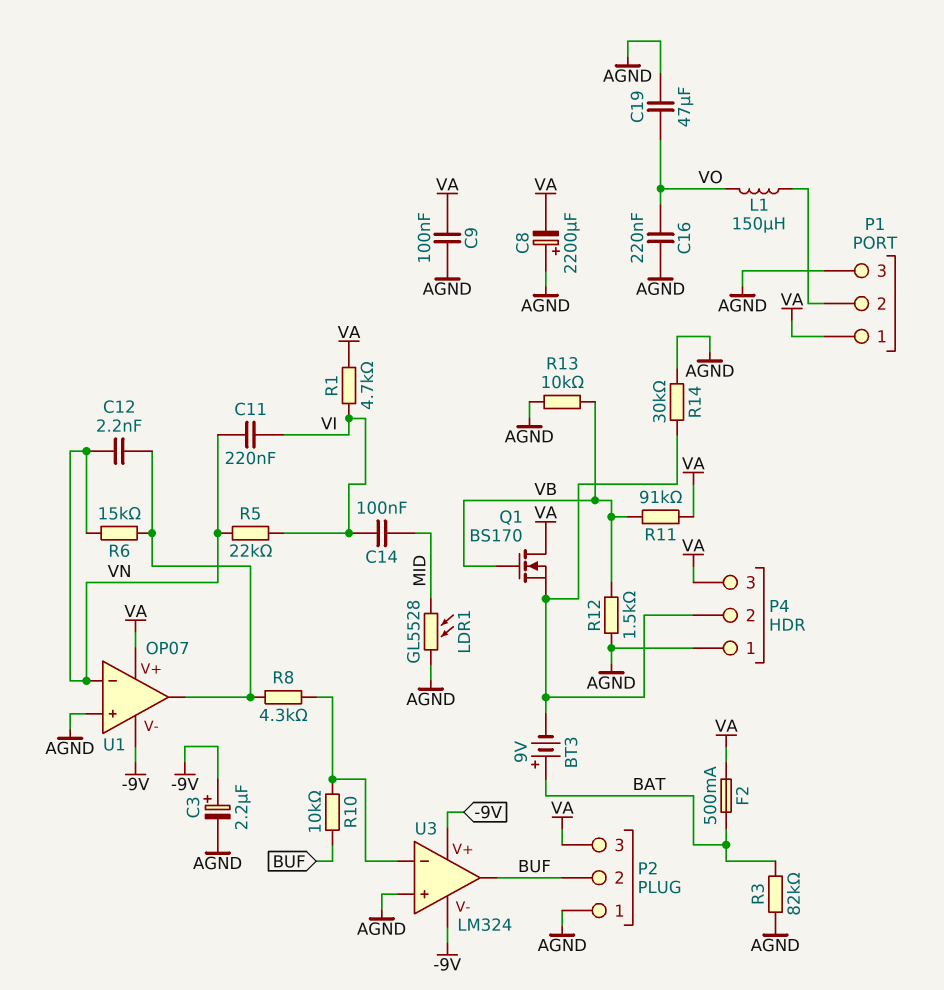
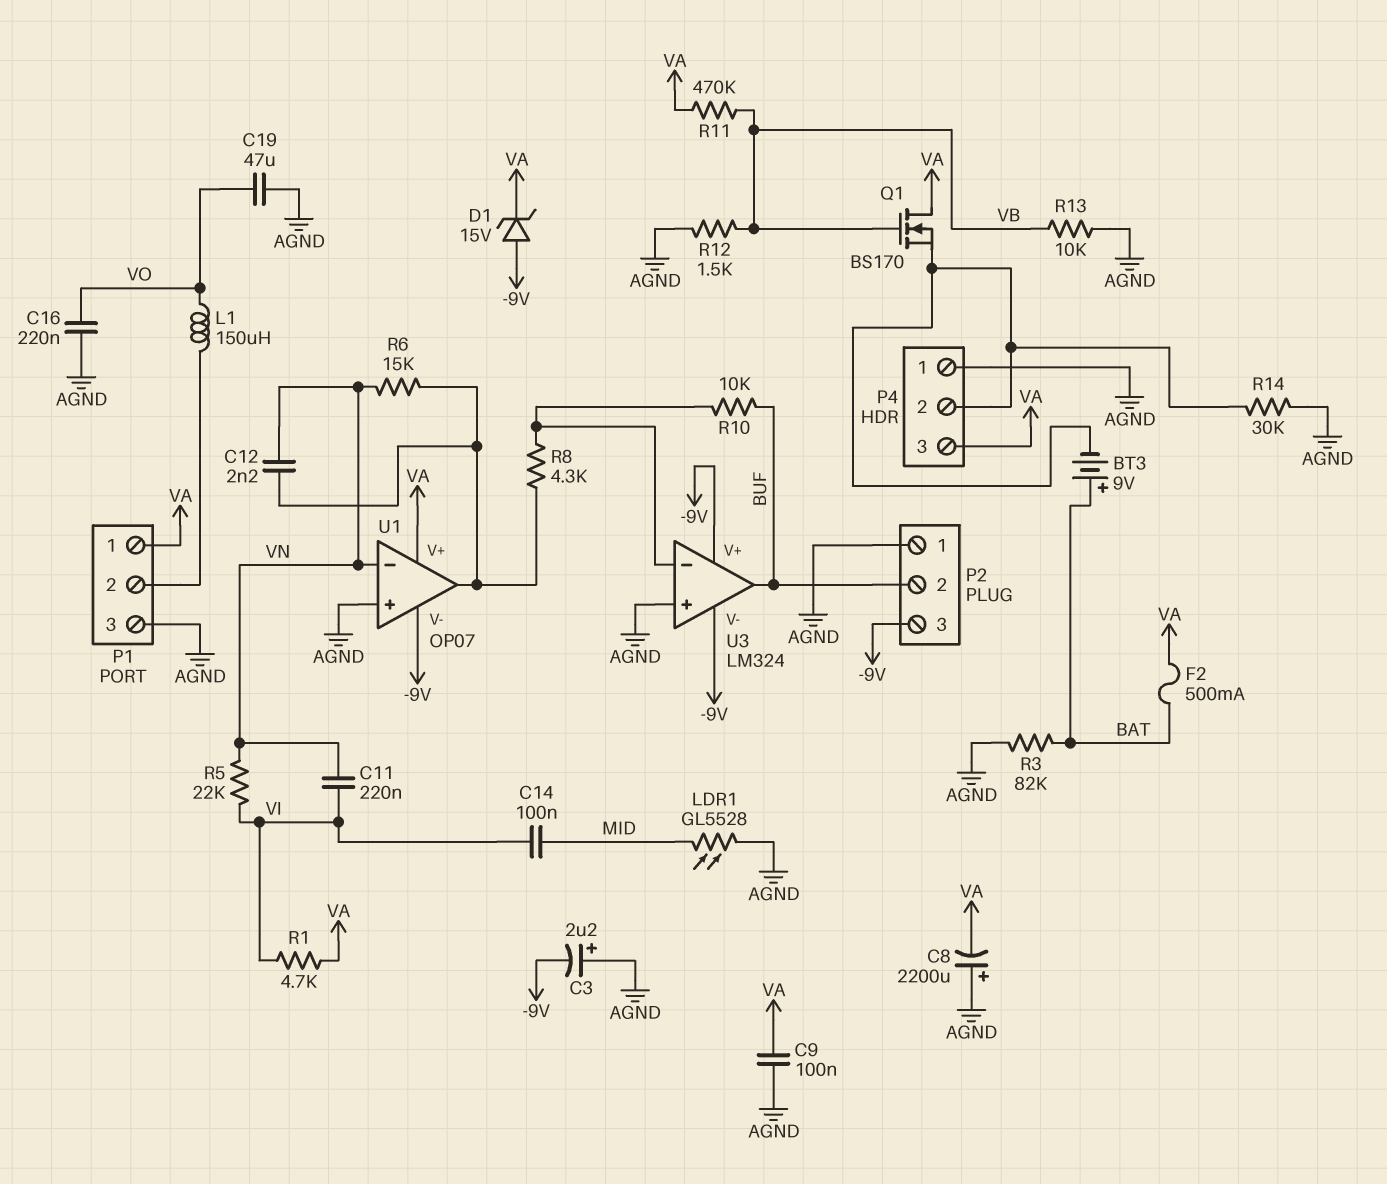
C3: 2.2uF (plus -9V, minus AGND) -> 2.2uF (plus AGND, minus -9V)
D1: none -> zener 15V (A -9V, K VA)
P2 pin 3: VA -> -9V
R11: 91k (VA, VB) -> 470k (VA, VB)

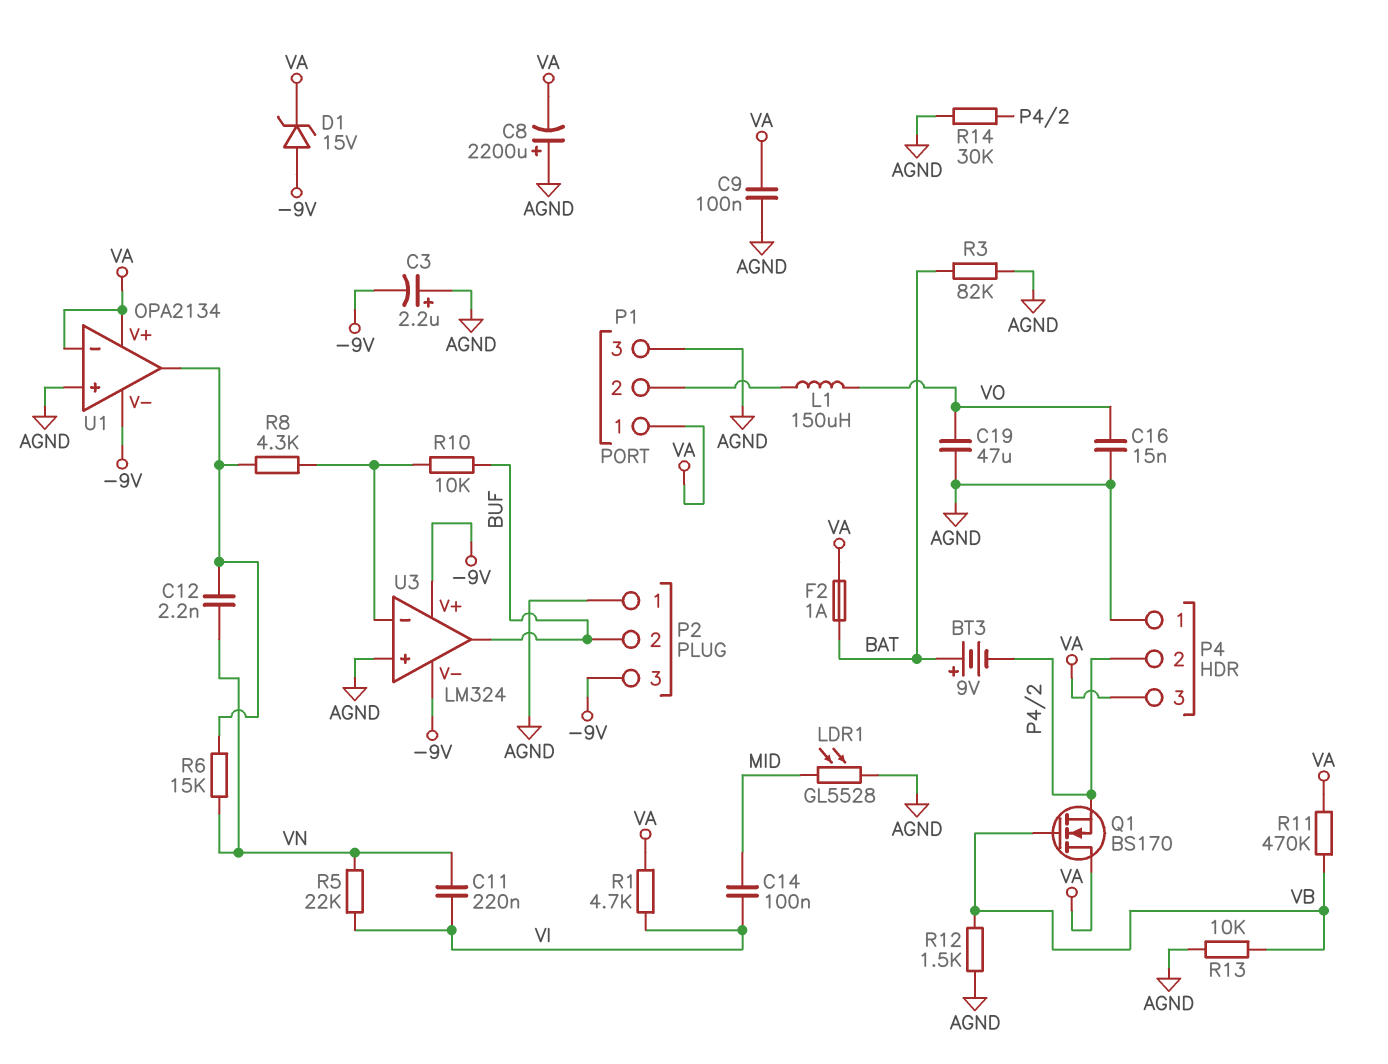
C16: 220nF (AGND, VO) -> 15nF (AGND, VO)
F2: 500mA (BAT, VA) -> 1A (BAT, VA)
U1: OP07 -> OPA2134
U1 pin in-: VN -> VA

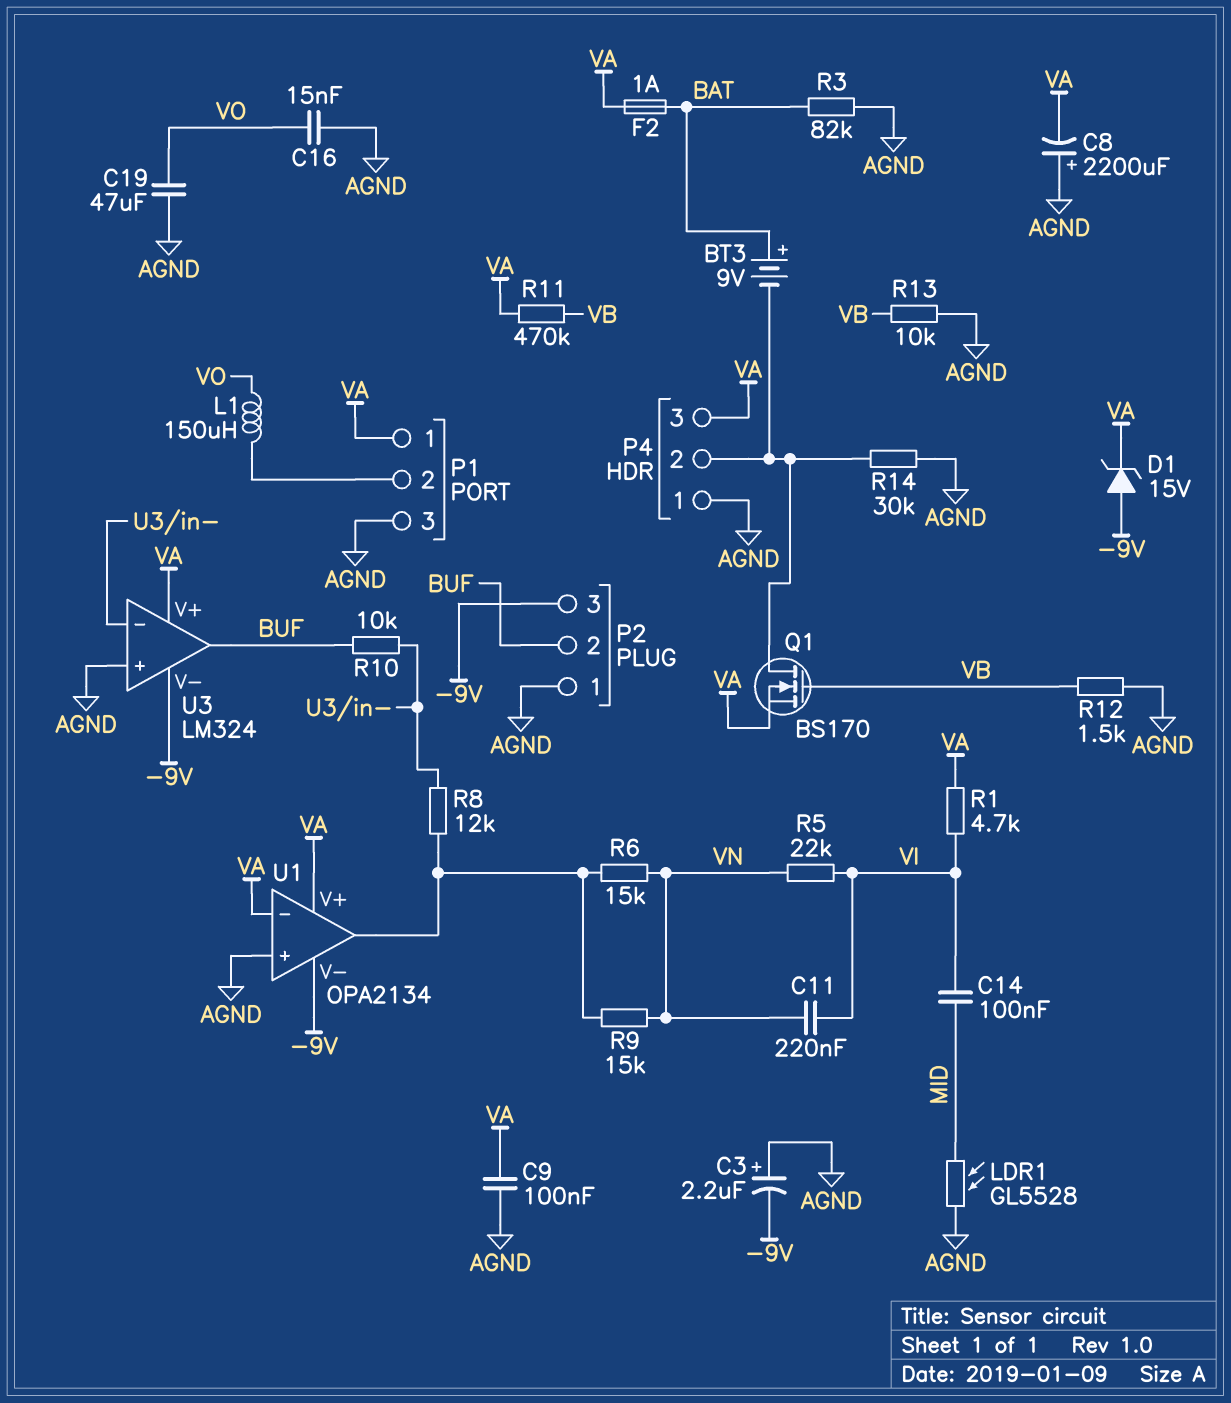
C12: 2.2nF (U1/out, VN) -> none
Q1: NMOS BS170 (G VB, D VA, S P4/2) -> NMOS BS170 (G VB, D P4/2, S VA)
R8: 4.3k (U1/out, U3/in-) -> 12k (U1/out, U3/in-)
R9: none -> 15k (U1/out, VN)
U3 pin V+: -9V -> VA

